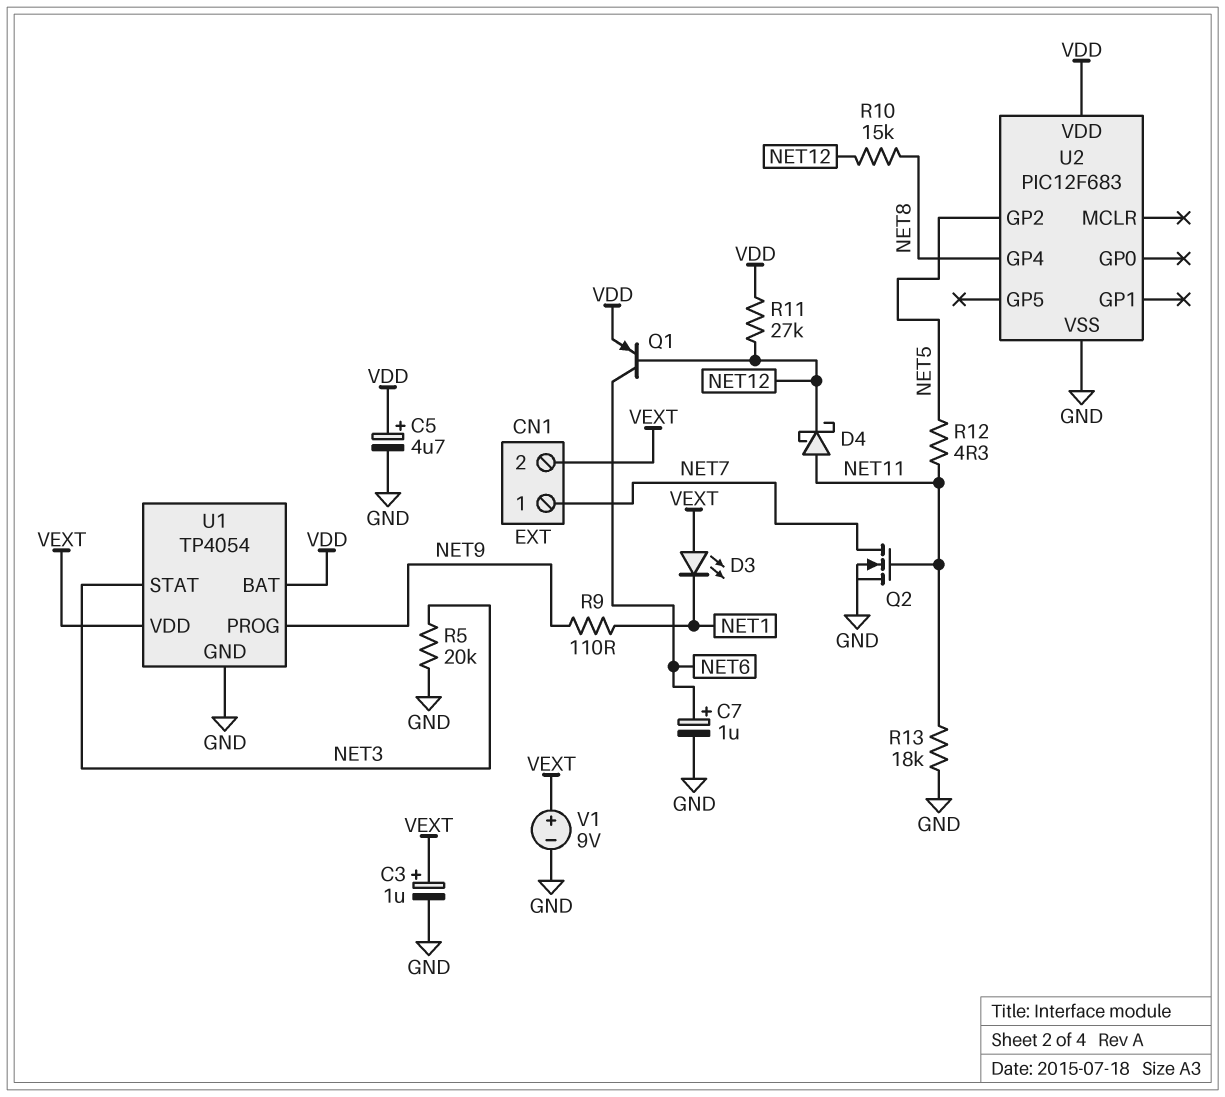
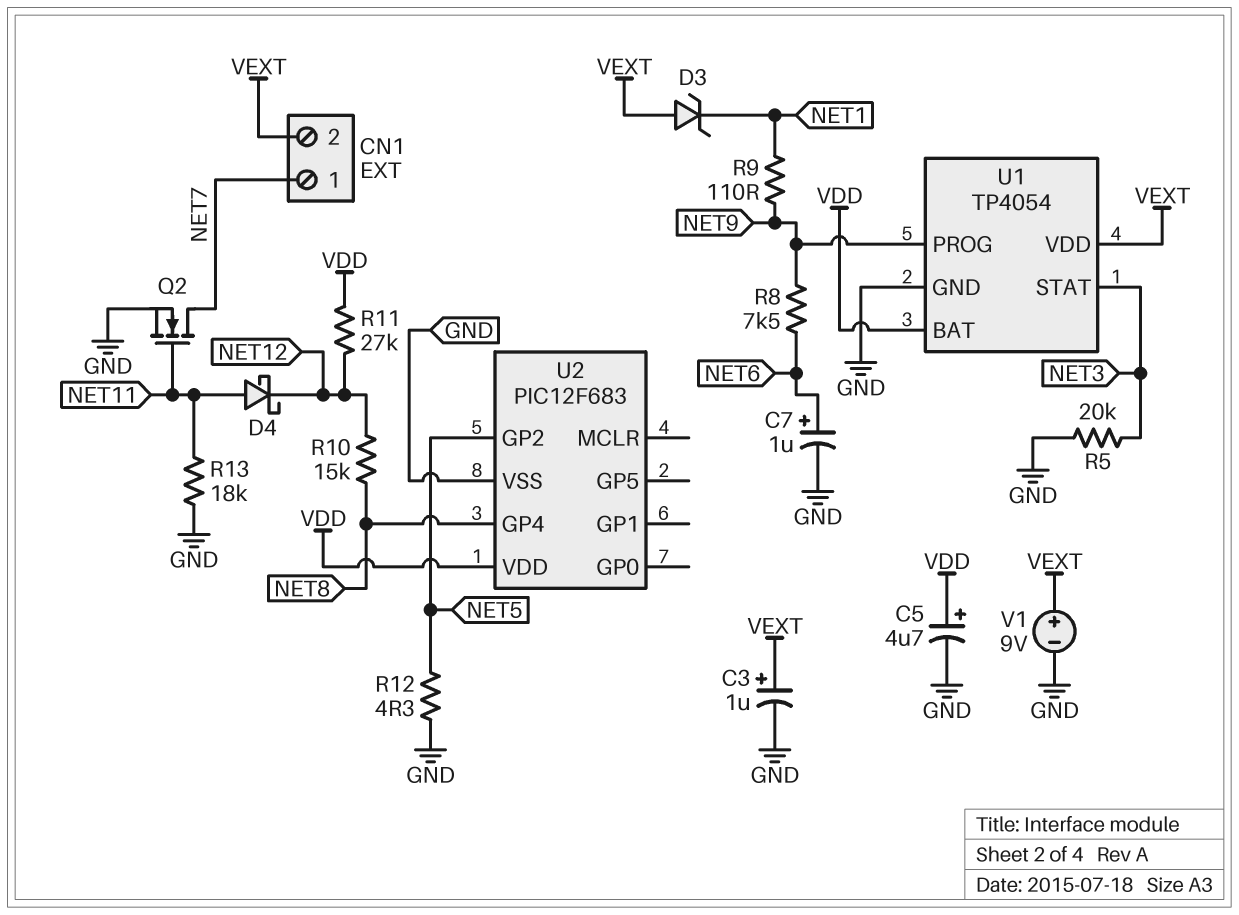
D3: LED (A VEXT, K NET1) -> zener (A VEXT, K NET1)
Q1: PNP (B NET12, C NET6, E VDD) -> none
R8: none -> 7.5k (NET6, NET9)
R12: 4.3 (NET5, NET11) -> 4.3 (GND, NET5)

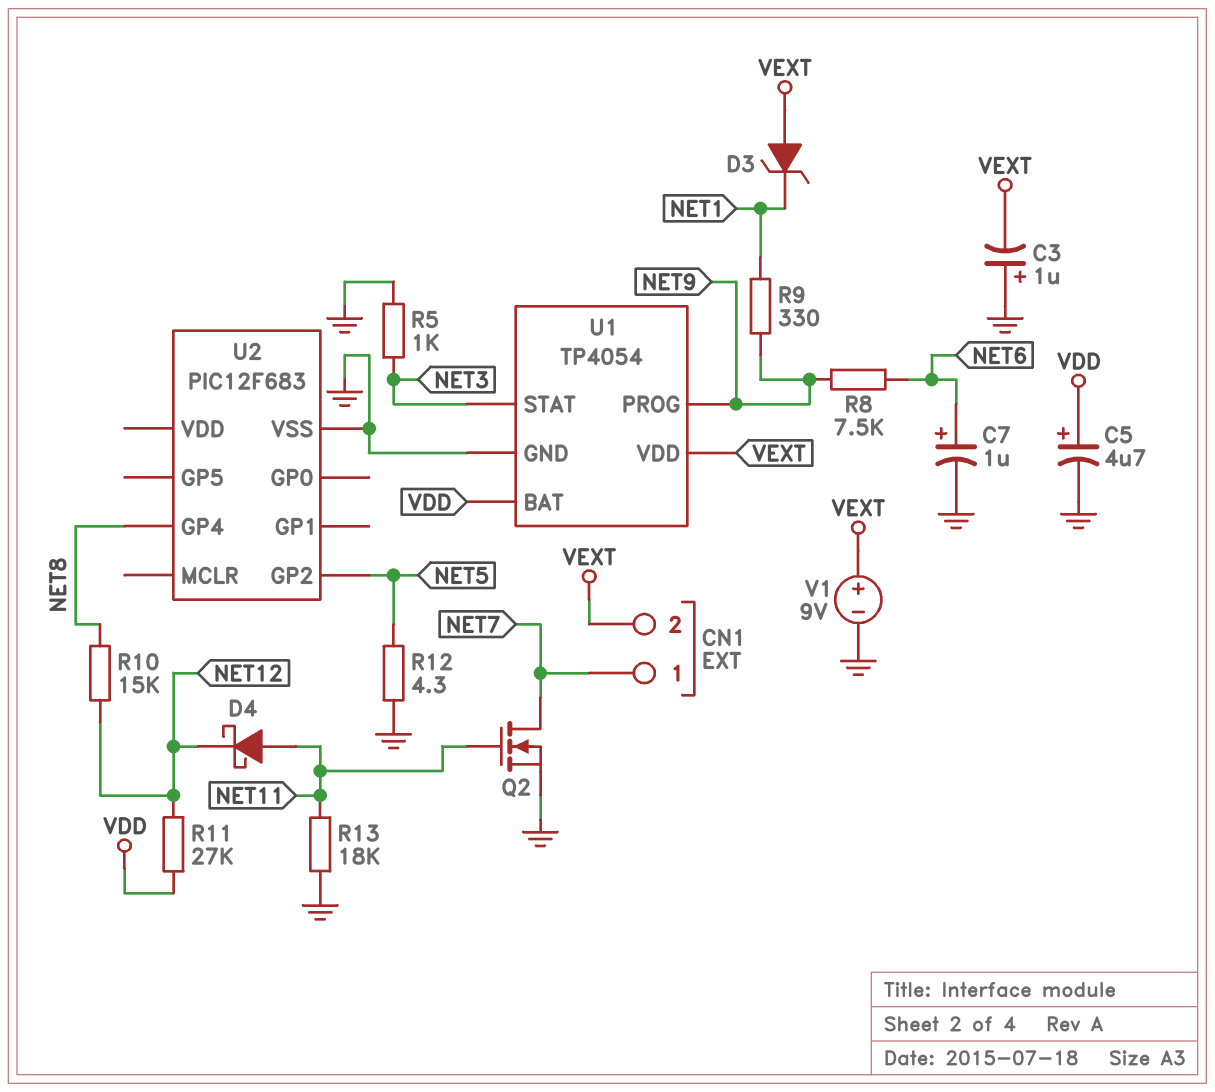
C3: 1uF (plus VEXT, minus GND) -> 1uF (plus GND, minus VEXT)
R5: 20k (GND, NET3) -> 1k (GND, NET3)
R9: 110 (NET1, NET9) -> 330 (NET1, NET9)
U2 pin VDD: VDD -> none

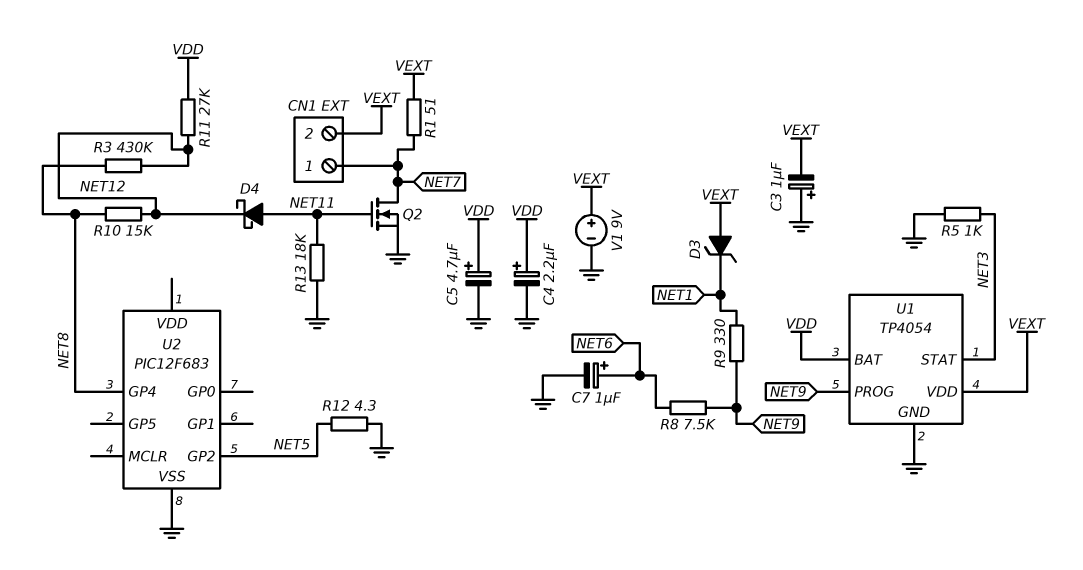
C4: none -> 2.2uF (plus VDD, minus GND)
R1: none -> 51 (NET7, VEXT)
R3: none -> 430k (NET8, NET12)

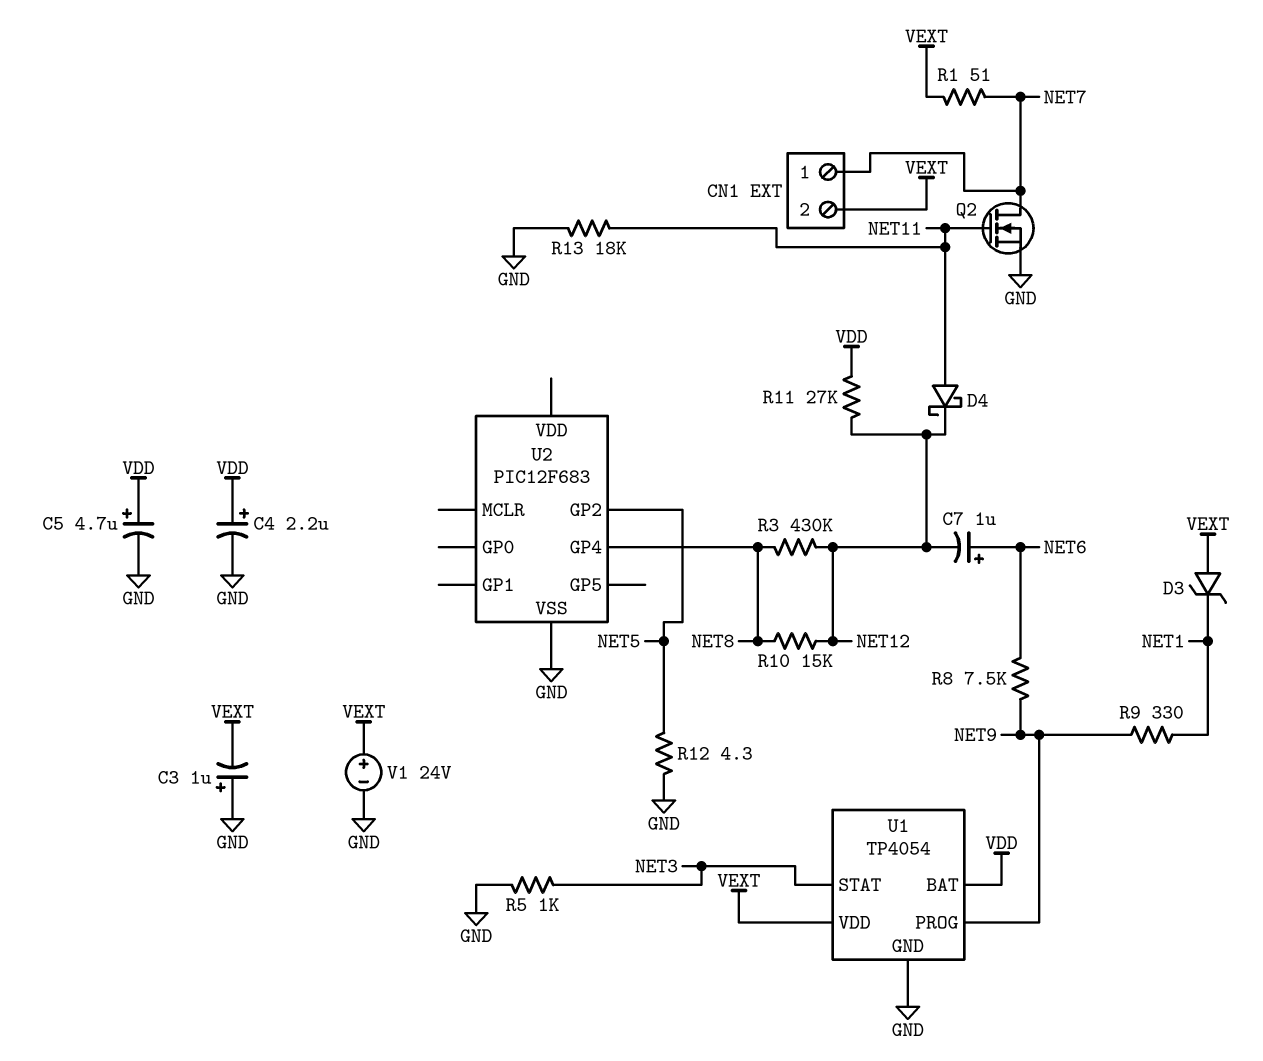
C7: 1uF (plus NET6, minus GND) -> 1uF (plus NET6, minus NET12)
V1: 9V (plus VEXT, minus GND) -> 24V (plus VEXT, minus GND)

